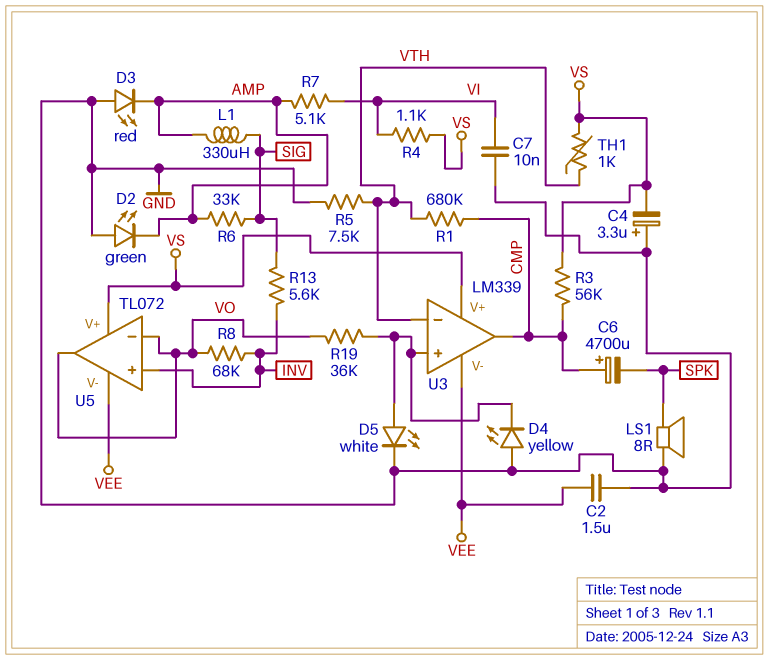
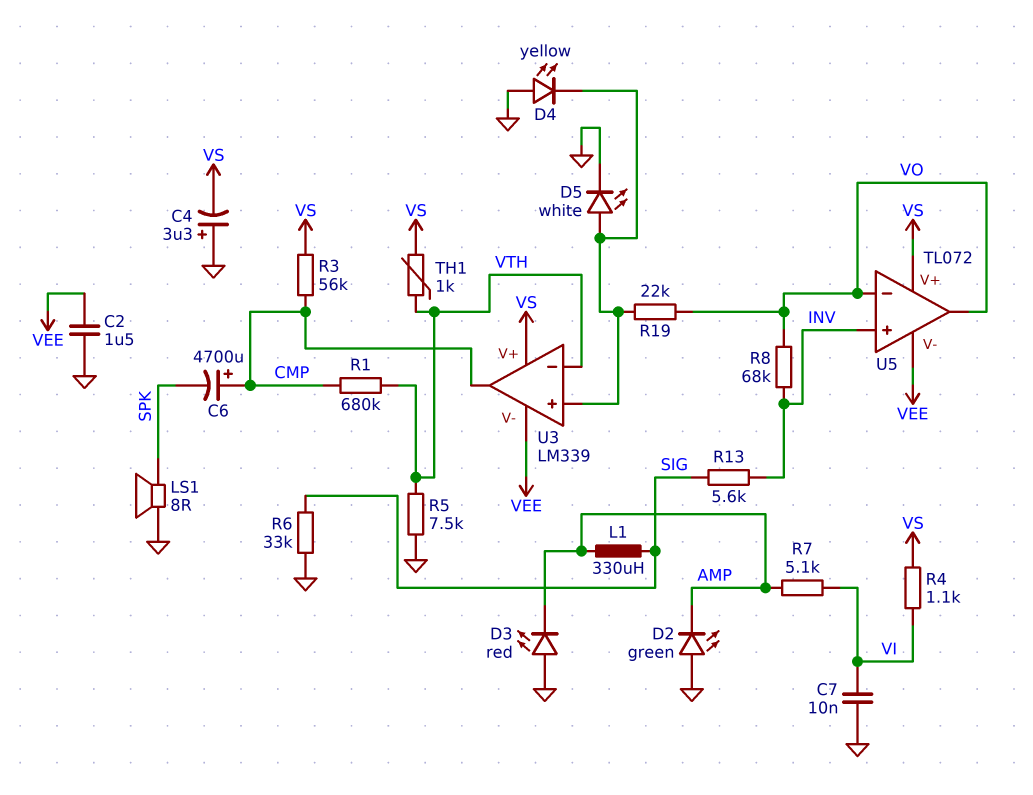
R6: 33k (AMP, SIG) -> 33k (GND, SIG)
R19: 36k (U3/in+, VO) -> 22k (U3/in+, VO)

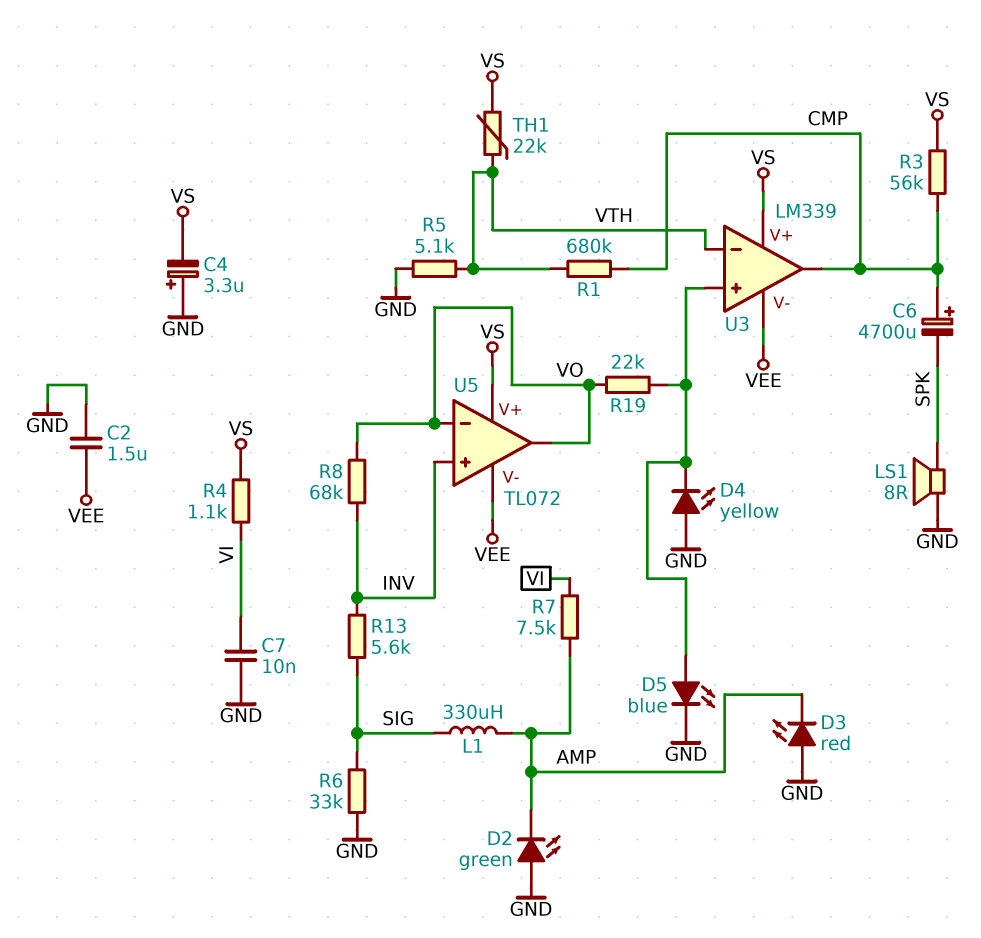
D5: LED white (A U3/in+, K GND) -> LED blue (A U3/in+, K GND)
R5: 7.5k (GND, VTH) -> 5.1k (GND, VTH)
R7: 5.1k (AMP, VI) -> 7.5k (AMP, VI)
TH1: 1k (VS, VTH) -> 22k (VS, VTH)

